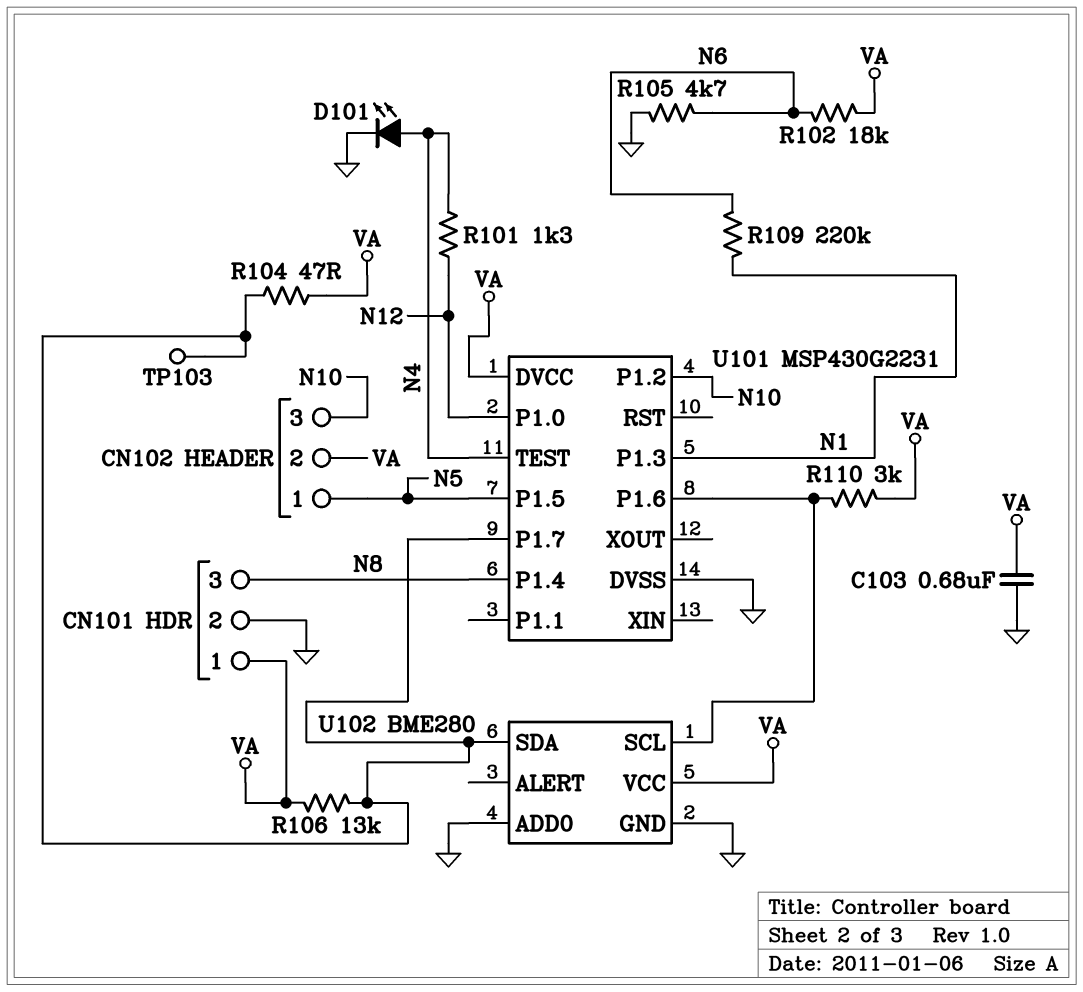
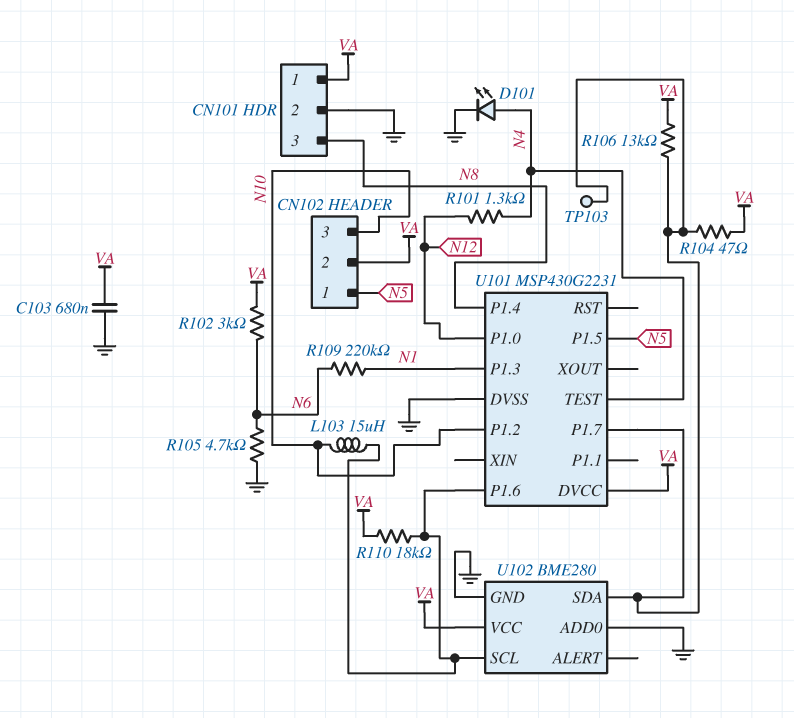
L103: none -> 15uH (N10, U101/P1.6)
R102: 18k (N6, VA) -> 3k (N6, VA)
R110: 3k (U101/P1.6, VA) -> 18k (U101/P1.6, VA)

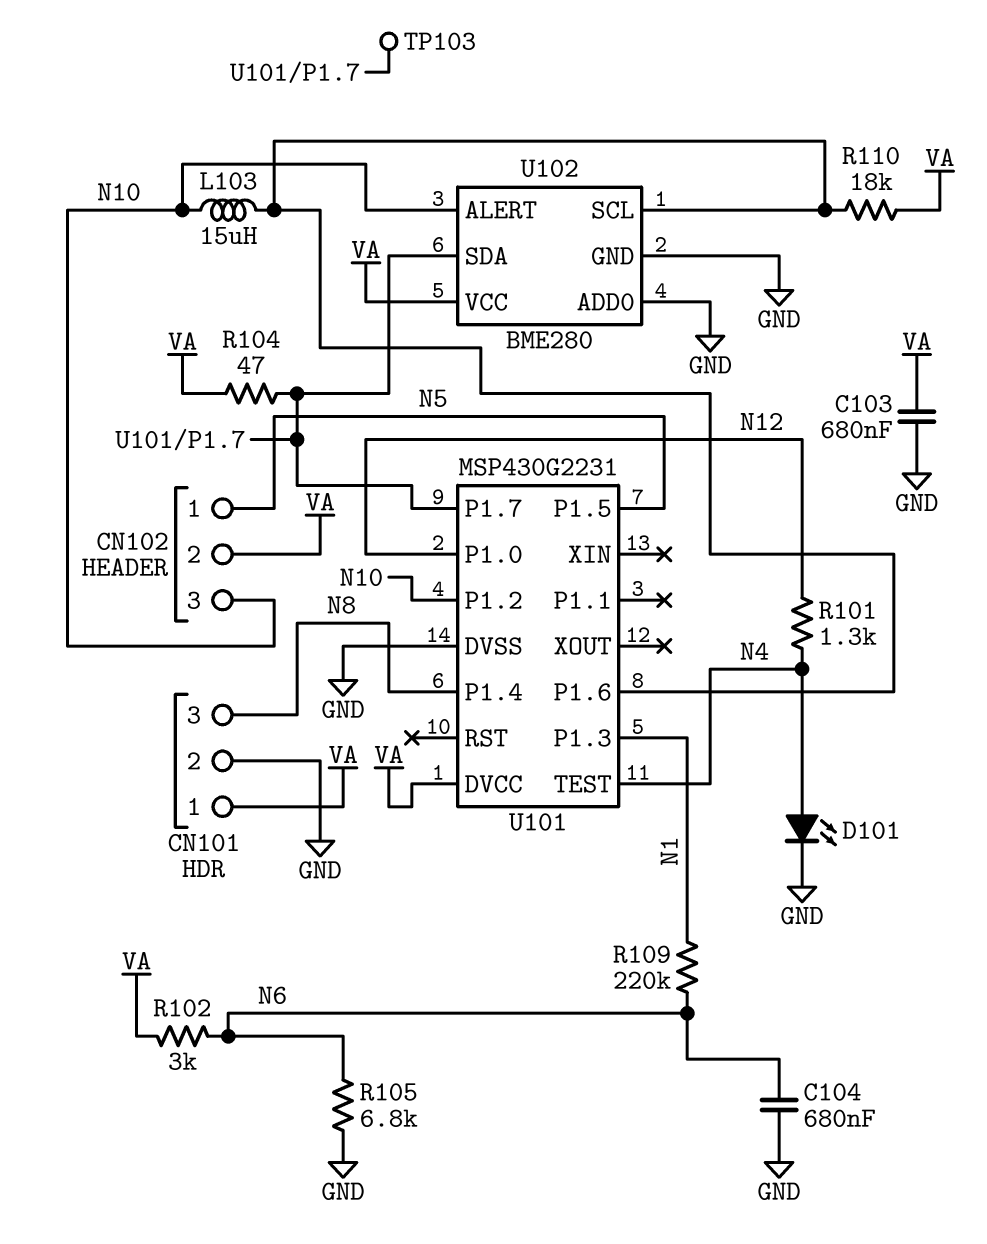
C104: none -> 680nF (GND, N6)
R105: 4.7k (GND, N6) -> 6.8k (GND, N6)
R106: 13k (U101/P1.7, VA) -> none
U102 pin ALERT: none -> N10

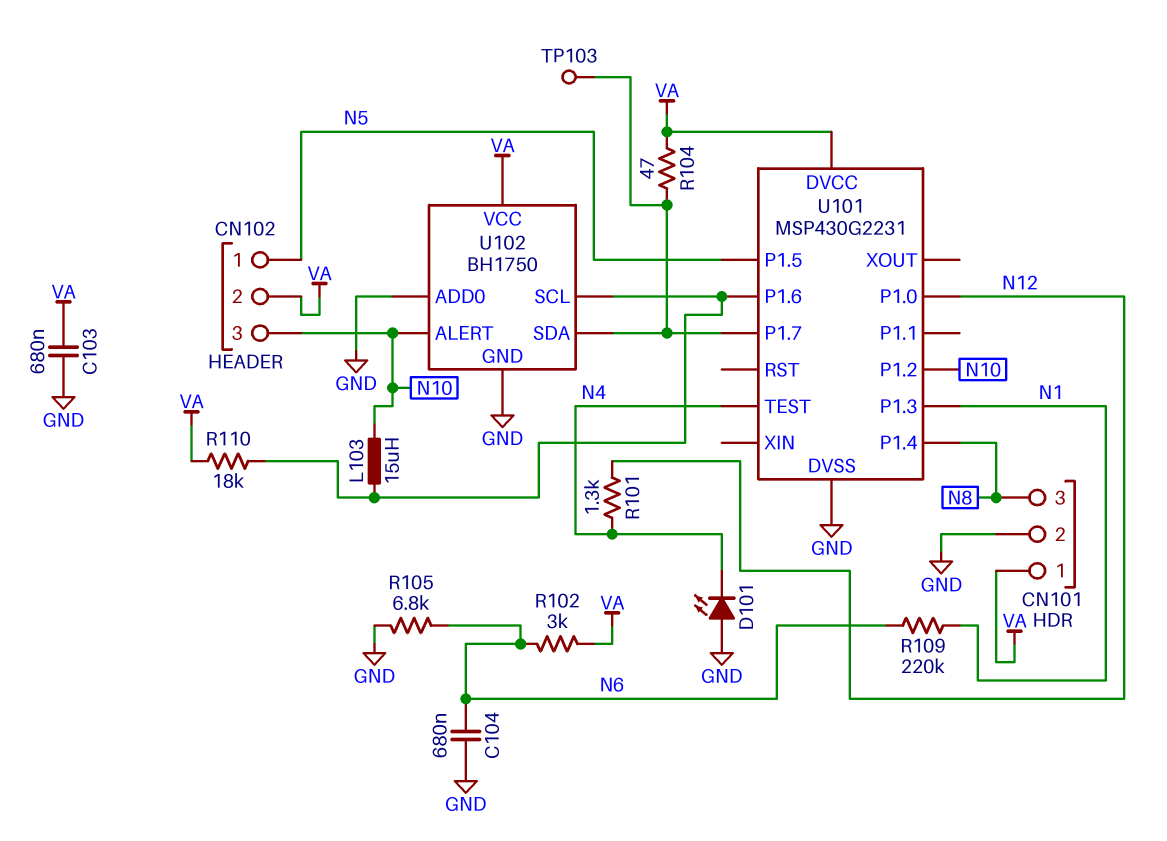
D101: LED (A N4, K GND) -> LED (A GND, K N4)
U102: BME280 -> BH1750

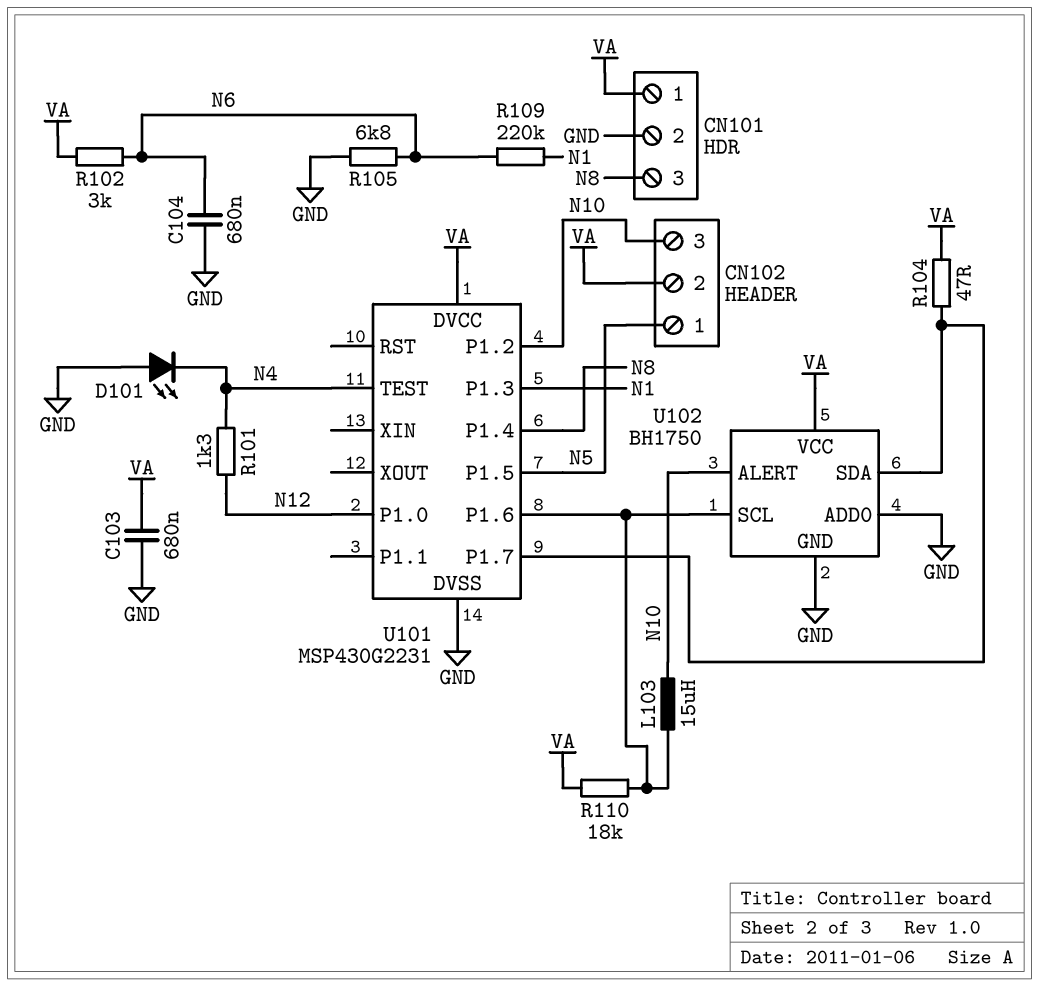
TP103: test point (U101/P1.7) -> none

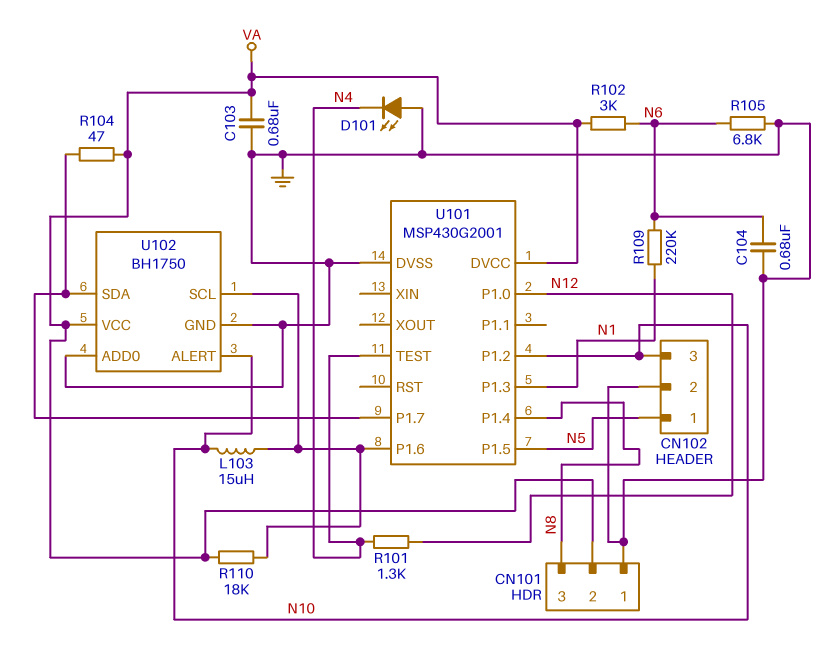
CN101 pin 1: VA -> GND
CN101 pin 2: GND -> VA
CN102 pin 2: VA -> GND
U101: MSP430G2231 -> MSP430G2001

